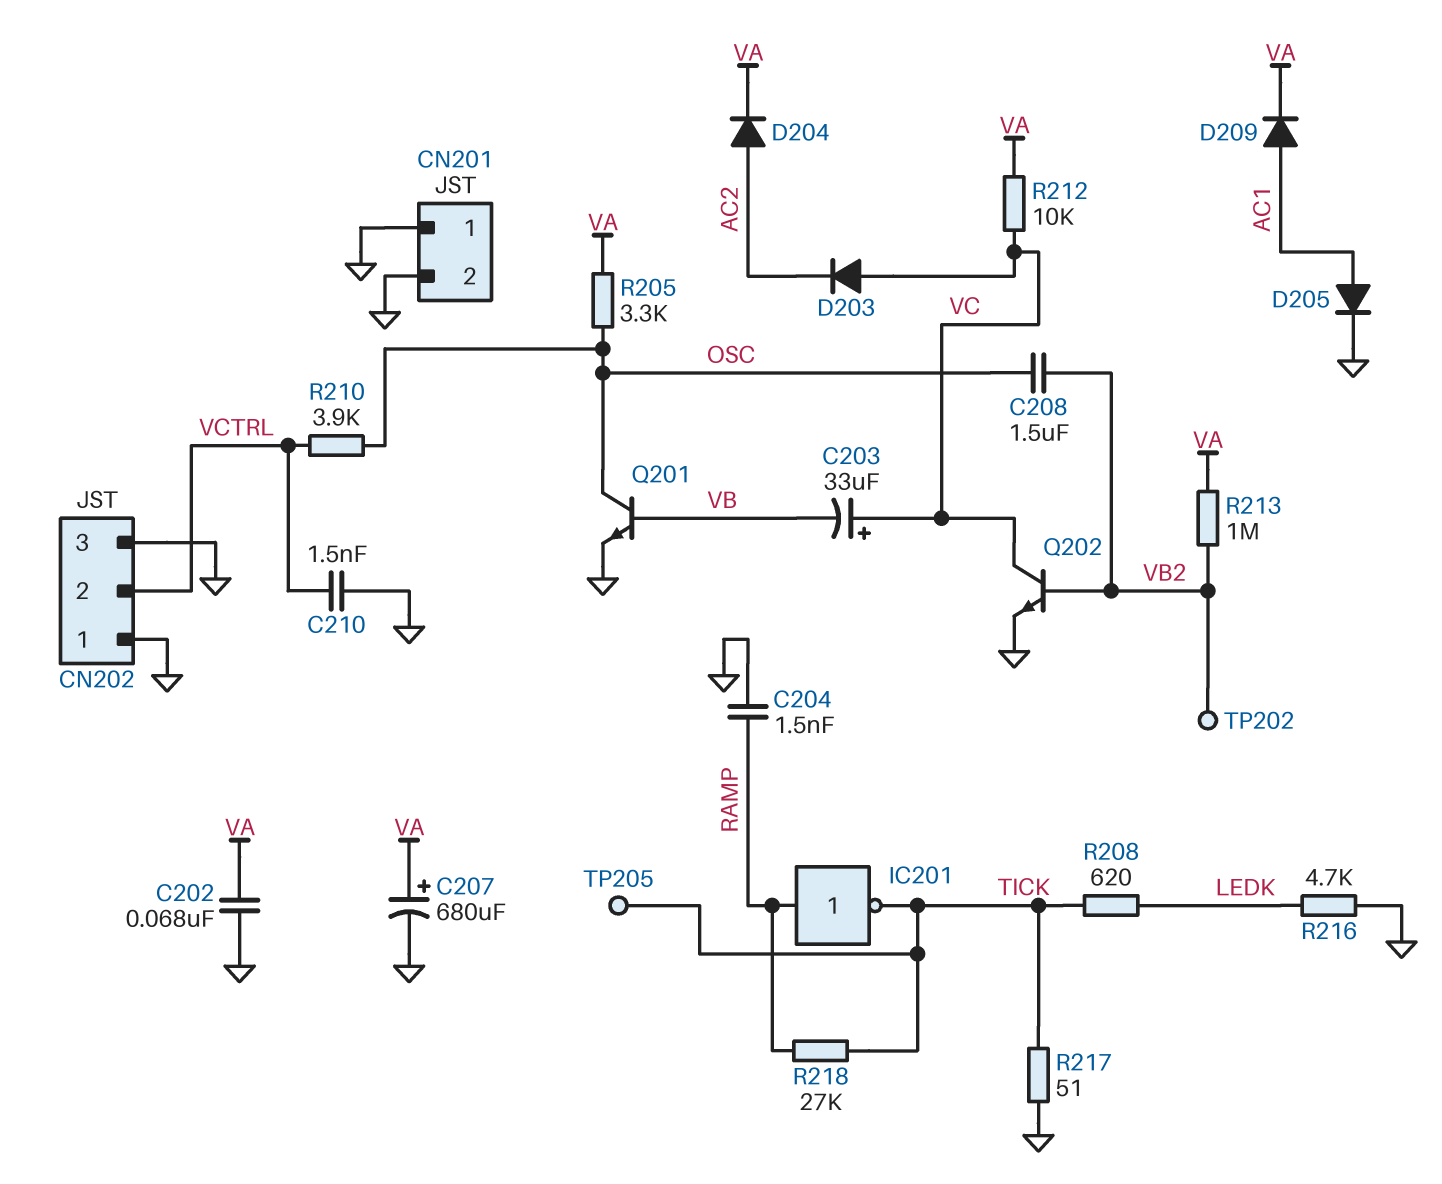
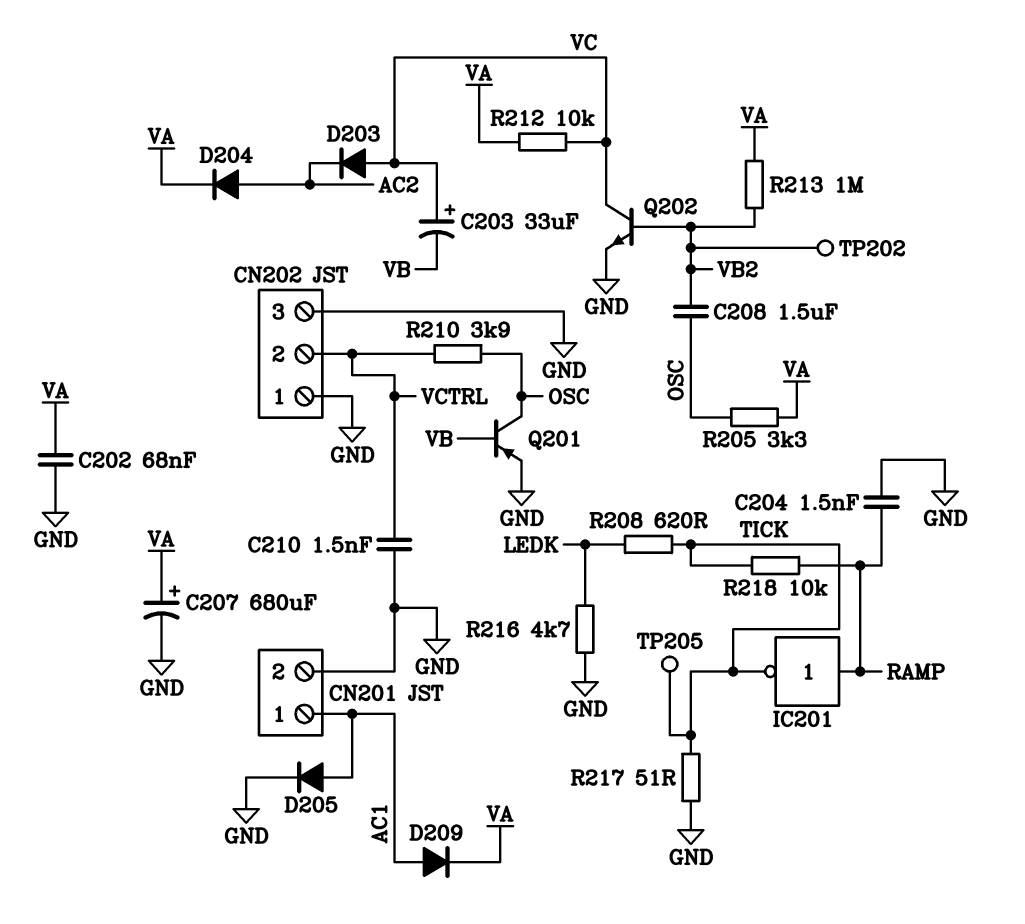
CN201 pin 1: GND -> AC1
Q201: NPN (B VB, C OSC, E GND) -> PNP (B VB, C OSC, E GND)
R218: 27k (RAMP, TICK) -> 10k (RAMP, TICK)

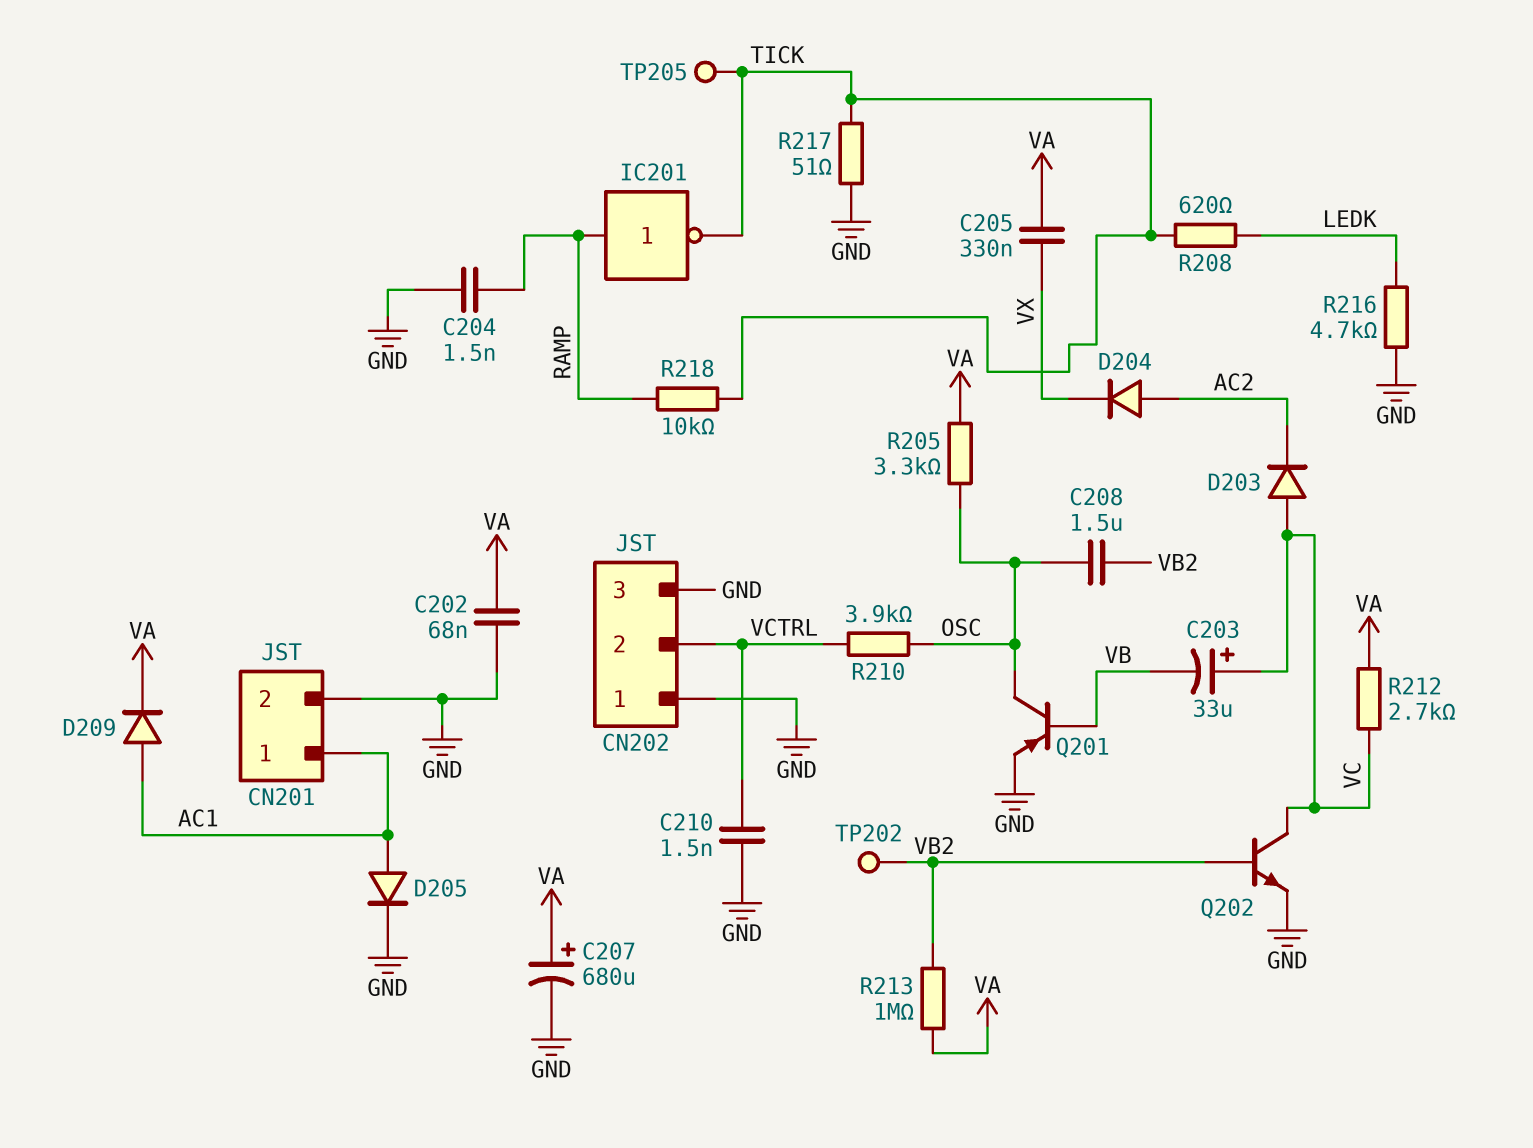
C205: none -> 330nF (VA, VX)
D204: diode (A AC2, K VA) -> diode (A AC2, K VX)
R212: 10k (VA, VC) -> 2.7k (VA, VC)

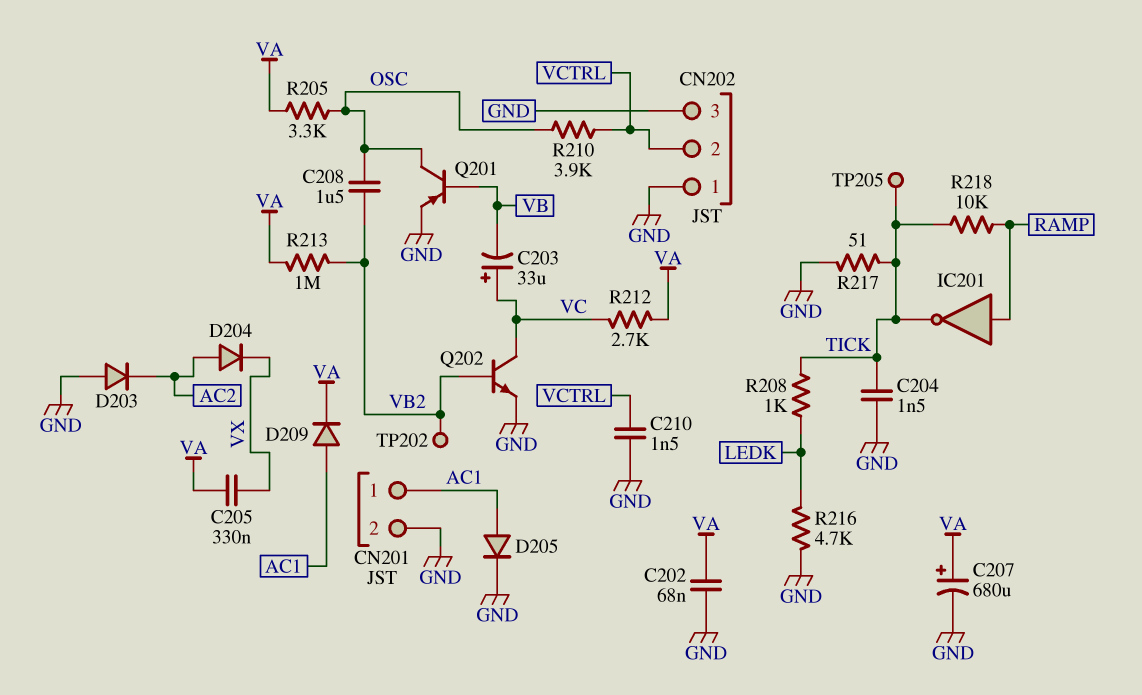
C204: 1.5nF (GND, RAMP) -> 1.5nF (GND, TICK)
D203: diode (A VC, K AC2) -> diode (A GND, K AC2)
R208: 620 (LEDK, TICK) -> 1k (LEDK, TICK)

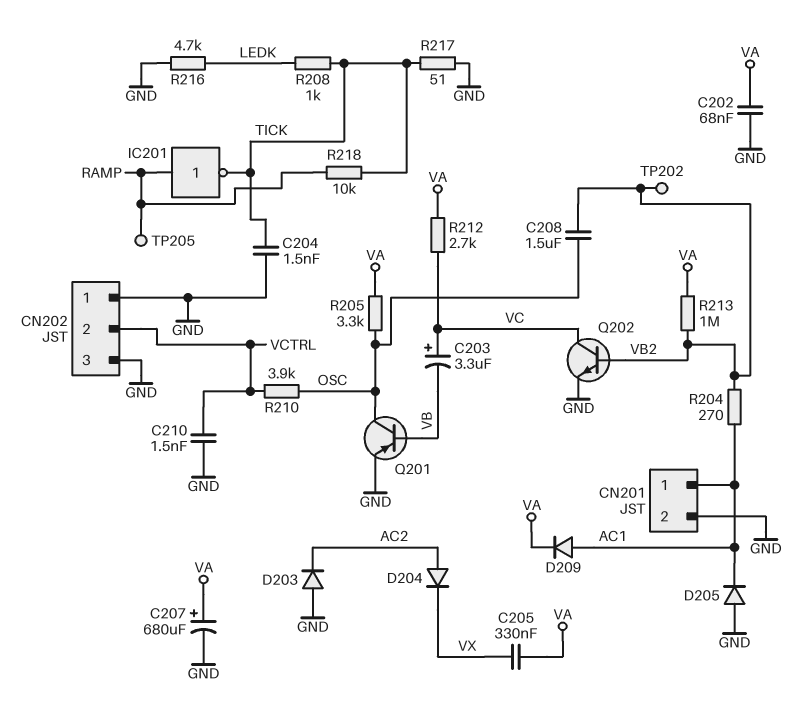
C203: 33uF (plus VC, minus VB) -> 3.3uF (plus VC, minus VB)
D205: diode (A AC1, K GND) -> diode (A GND, K AC1)
R204: none -> 270 (AC1, VB2)
TP205: test point (TICK) -> test point (RAMP)

